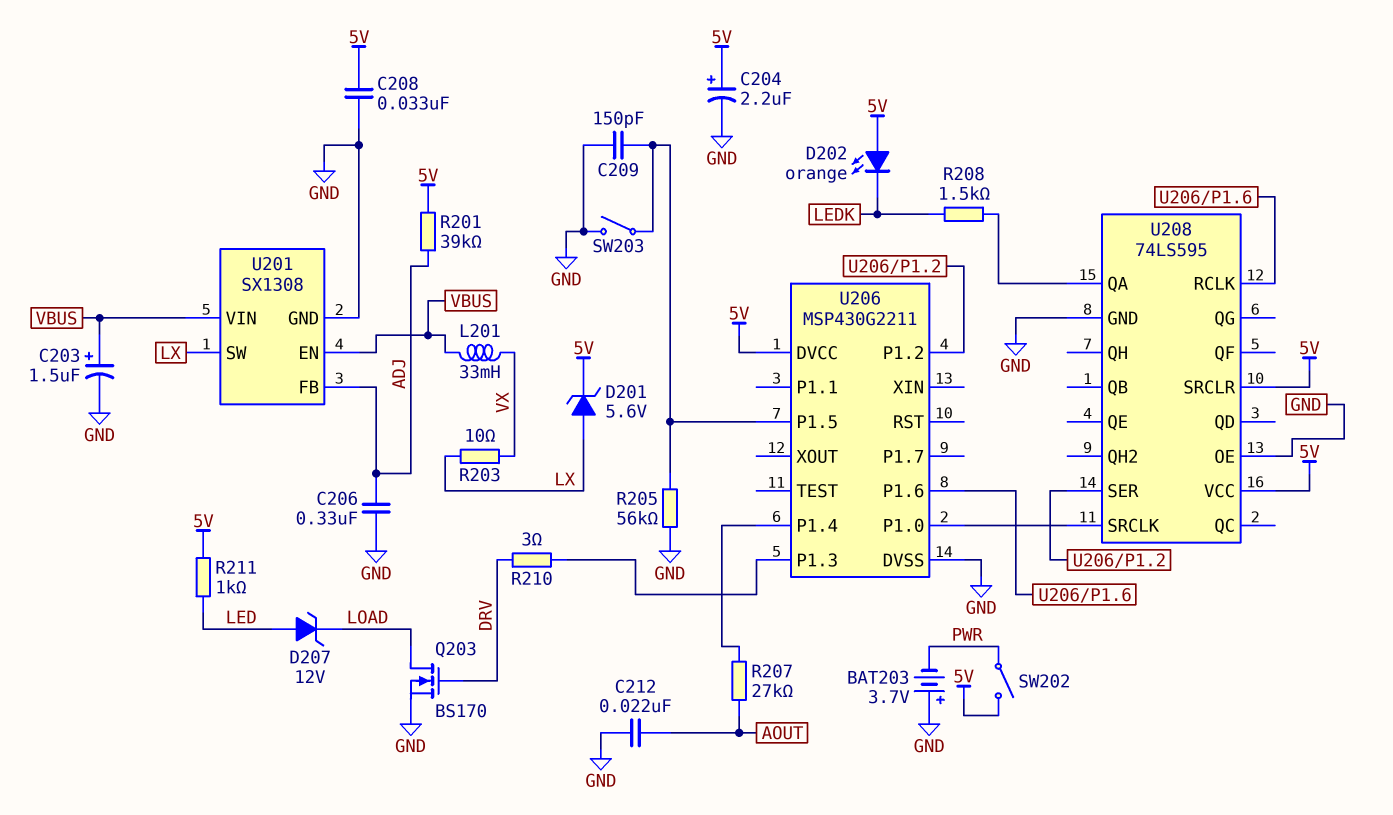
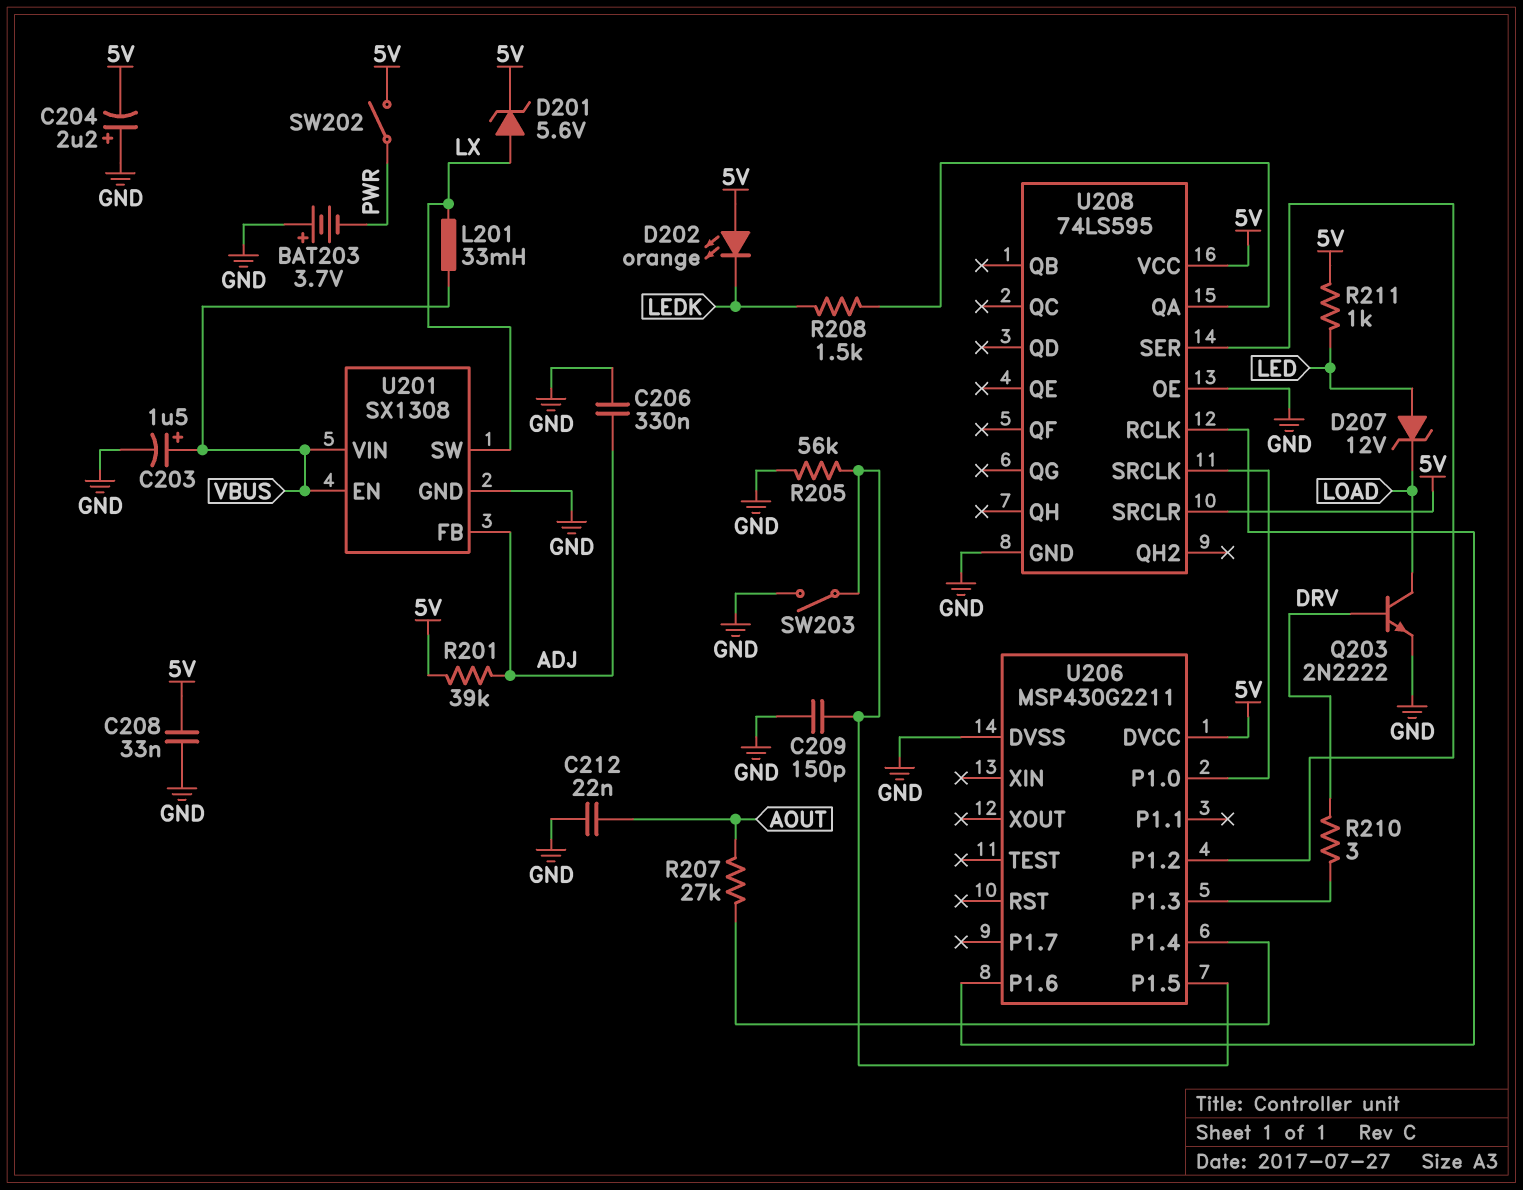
C204: 2.2uF (plus 5V, minus GND) -> 2.2uF (plus GND, minus 5V)
L201: 33mH (VBUS, VX) -> 33mH (LX, VBUS)
Q203: NMOS BS170 (G DRV, D LOAD, S GND) -> NPN 2N2222 (B DRV, C LOAD, E GND)
R203: 10 (LX, VX) -> none

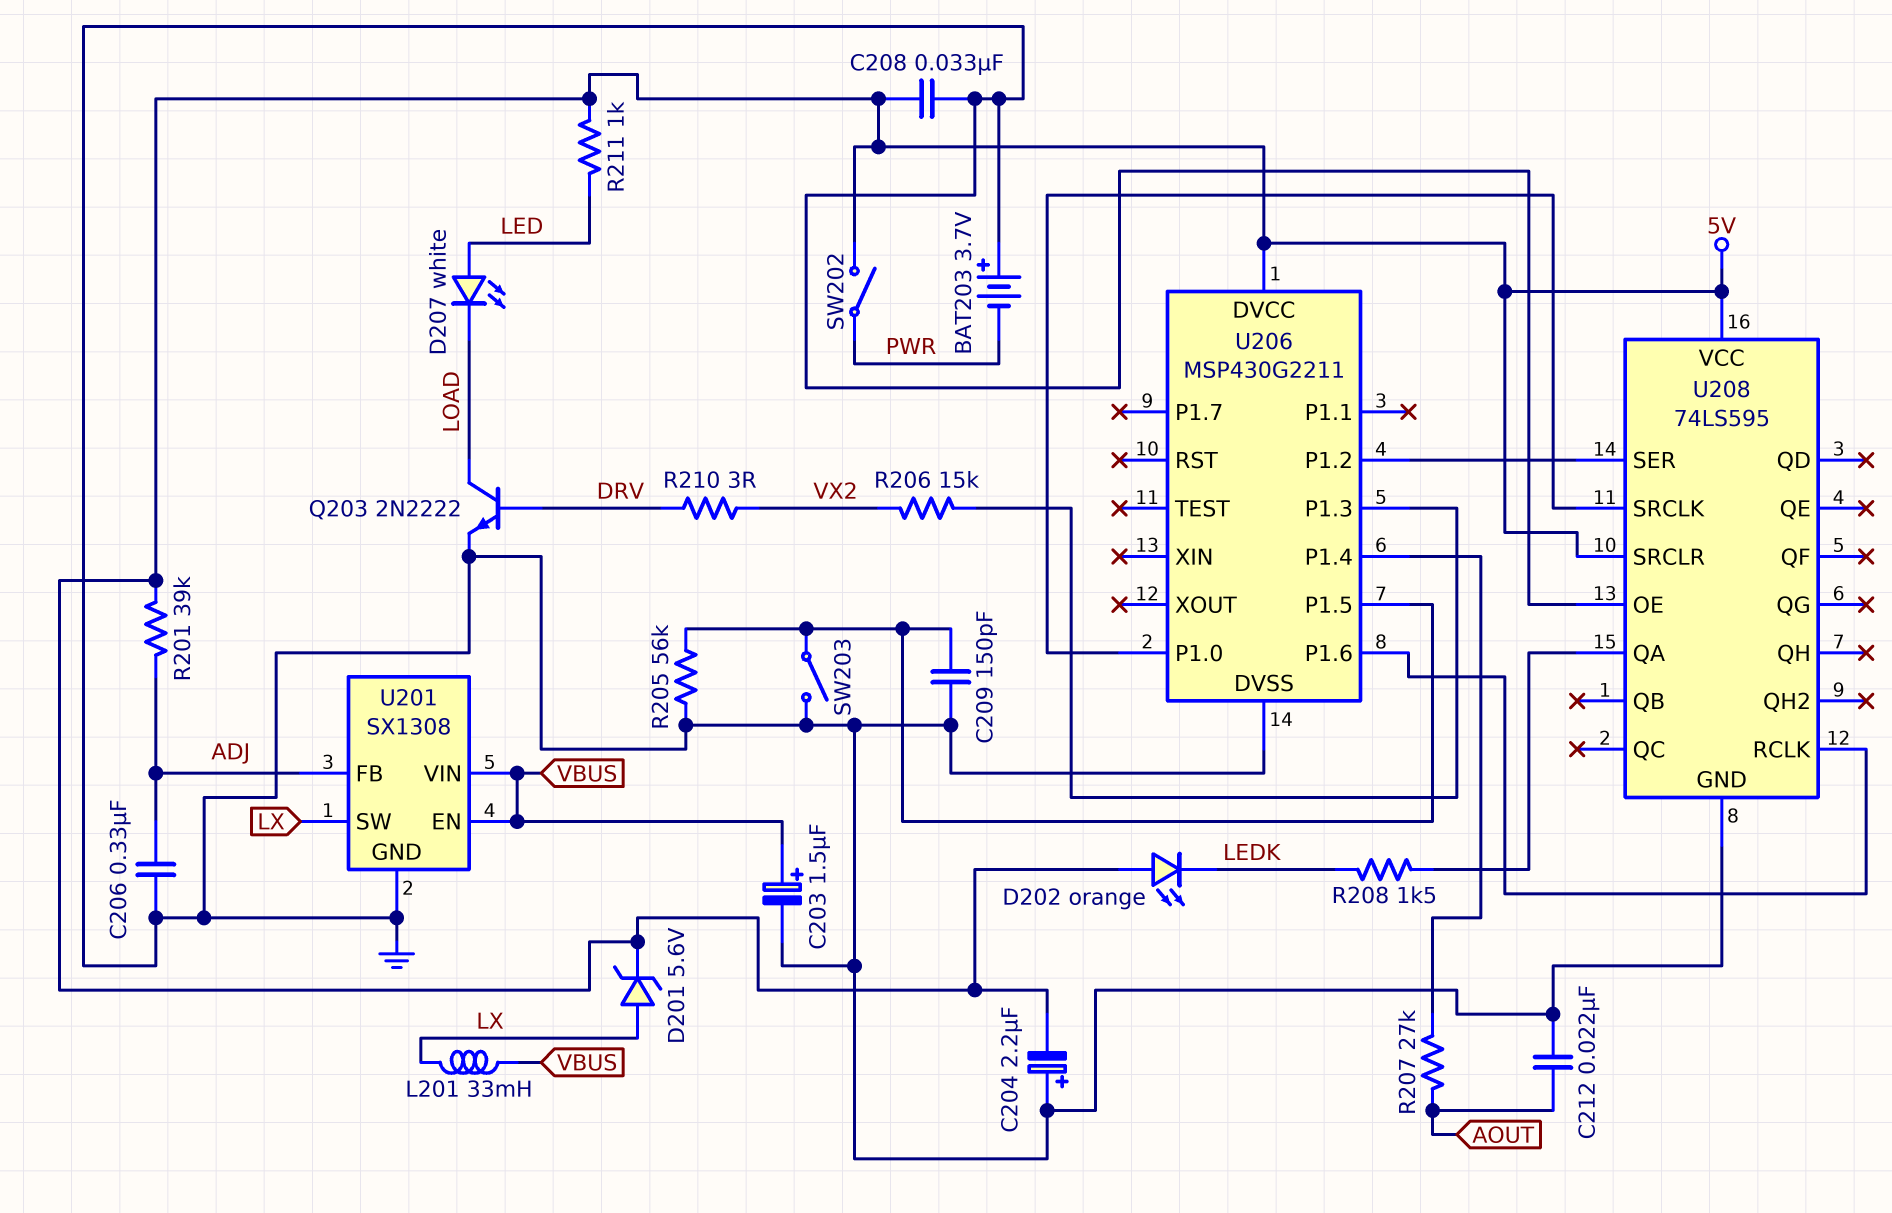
D207: zener 12V (A LED, K LOAD) -> LED white (A LED, K LOAD)
R206: none -> 15k (U206/P1.3, VX2)
R210: 3 (DRV, U206/P1.3) -> 3 (DRV, VX2)

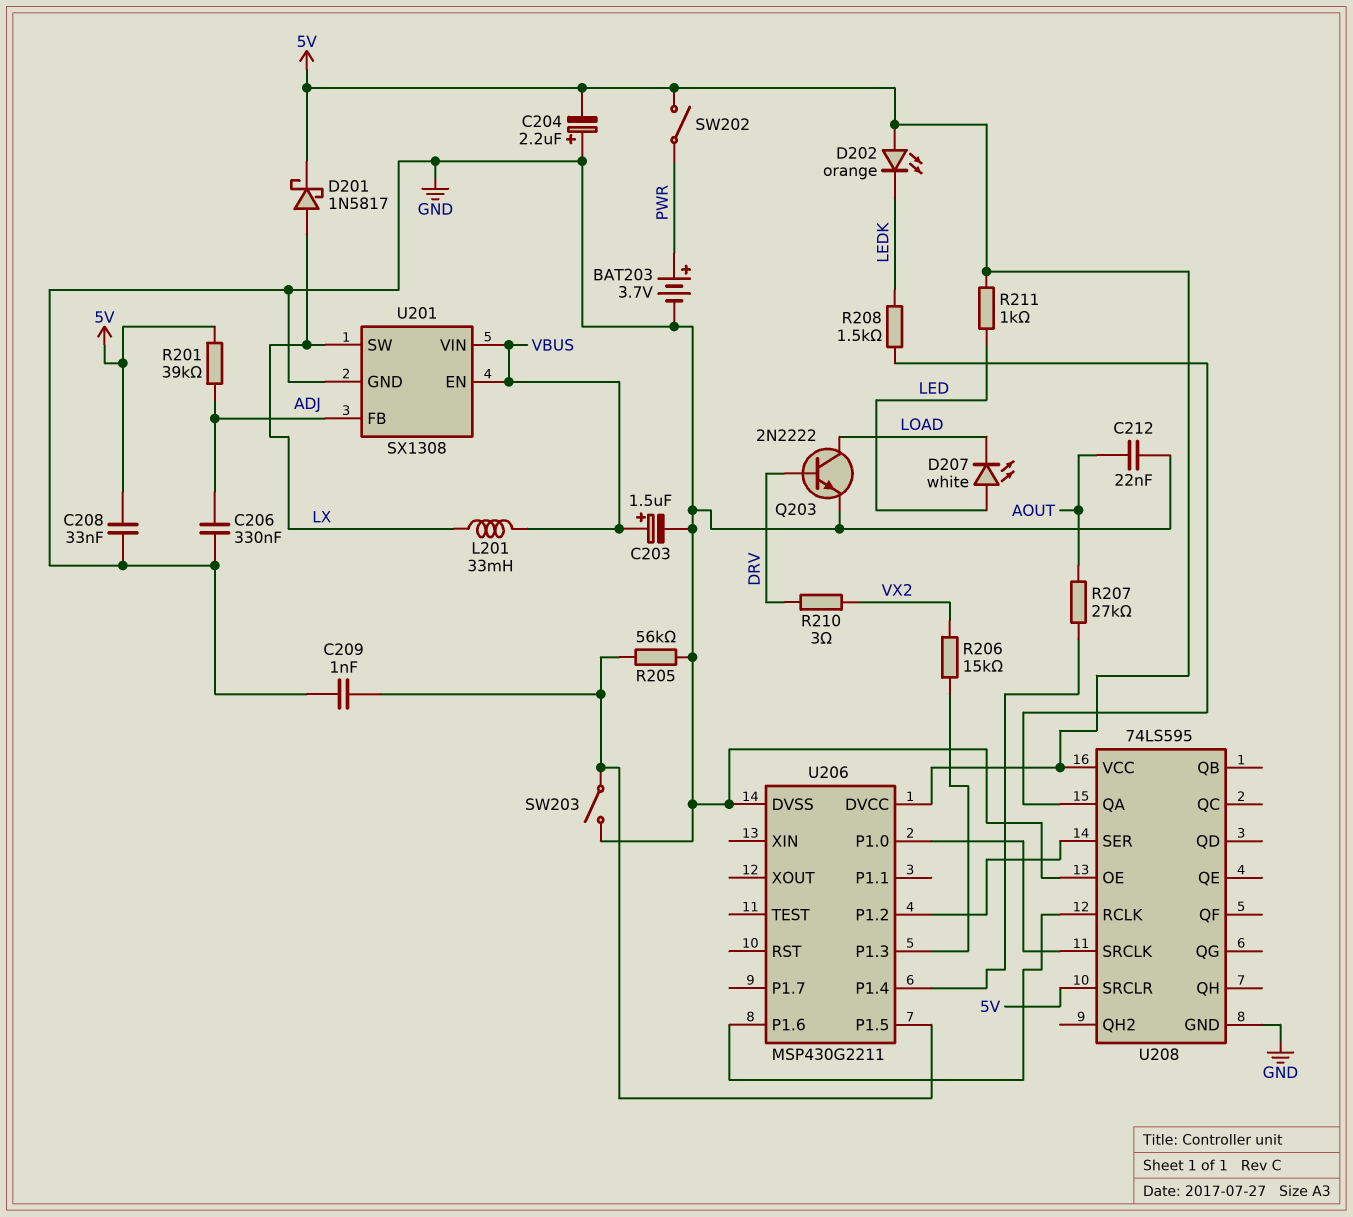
BAT203: 3.7V (plus GND, minus PWR) -> 3.7V (plus PWR, minus GND)
C209: 150pF (GND, U206/P1.5) -> 1nF (GND, U206/P1.5)
D201: zener 5.6V (A LX, K 5V) -> schottky 1N5817 (A LX, K 5V)

